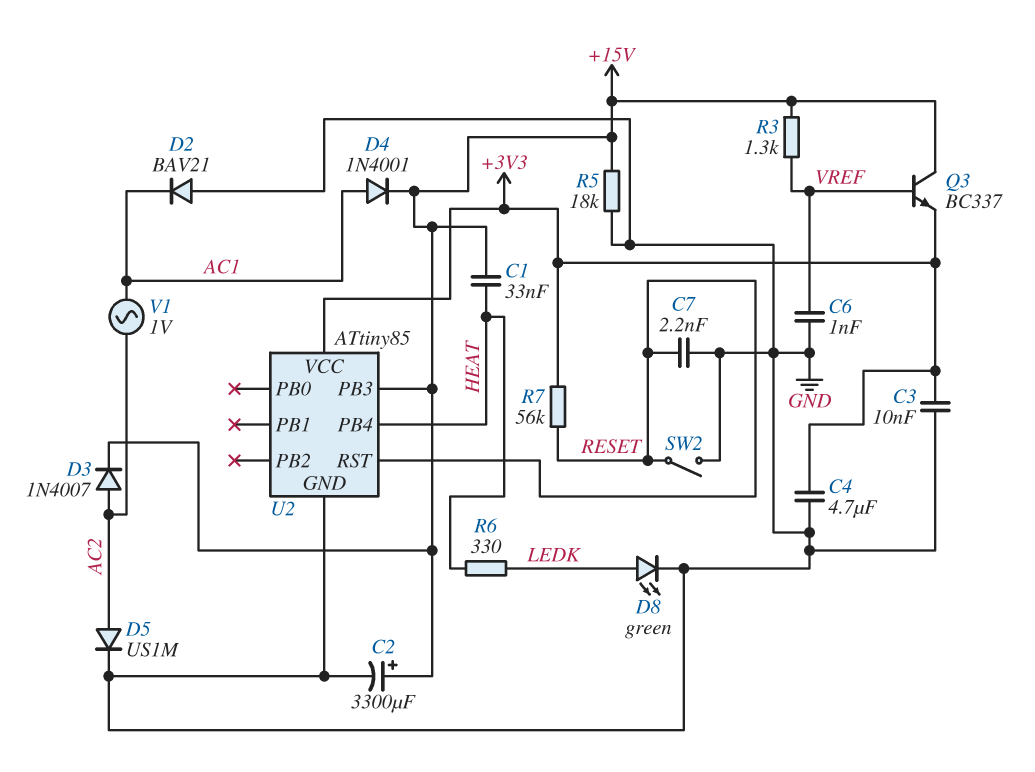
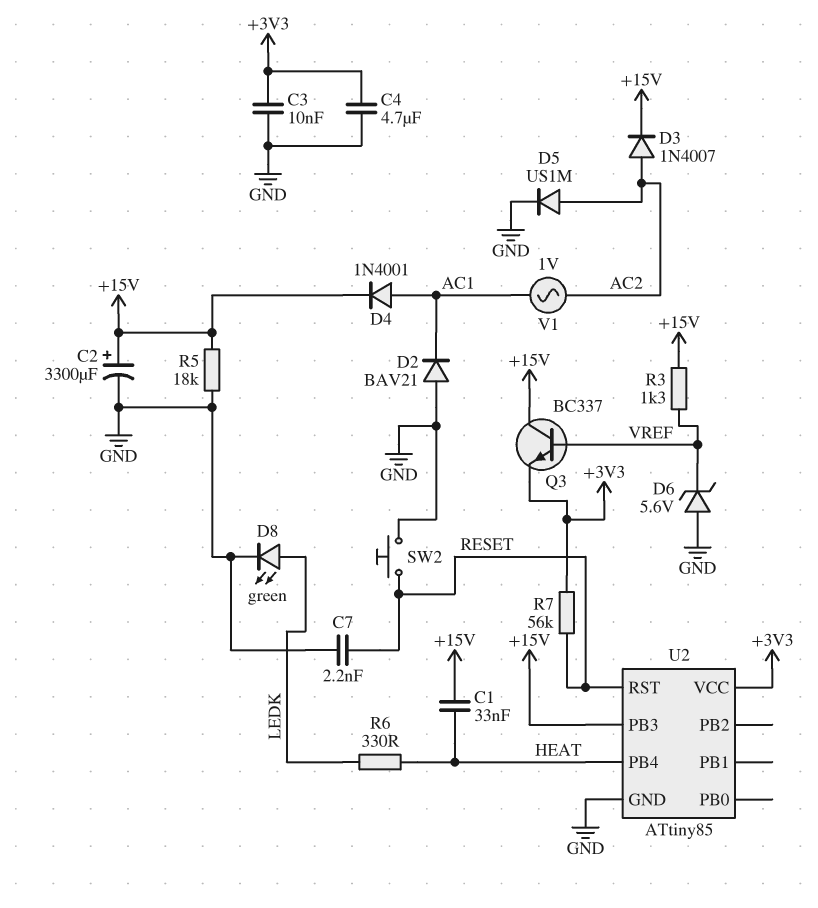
C6: 1nF (GND, VREF) -> none
D6: none -> zener 5.6V (A GND, K VREF)
SW2: switch (GND, RESET) -> button (GND, RESET)

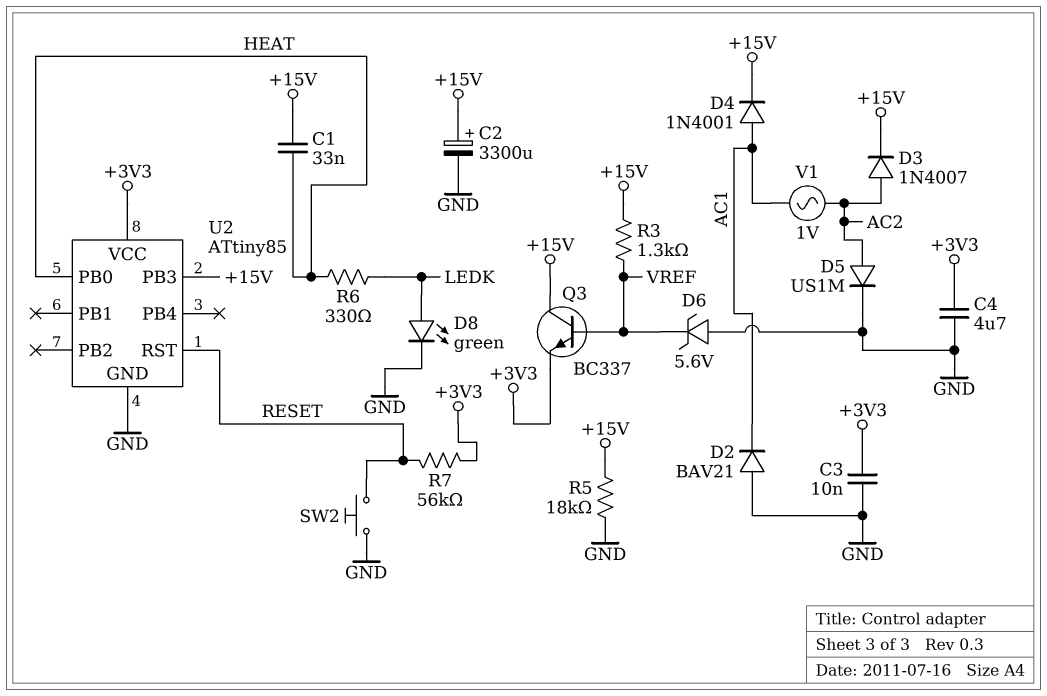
C7: 2.2nF (GND, RESET) -> none
U2 pin PB0: none -> HEAT
U2 pin PB4: HEAT -> none

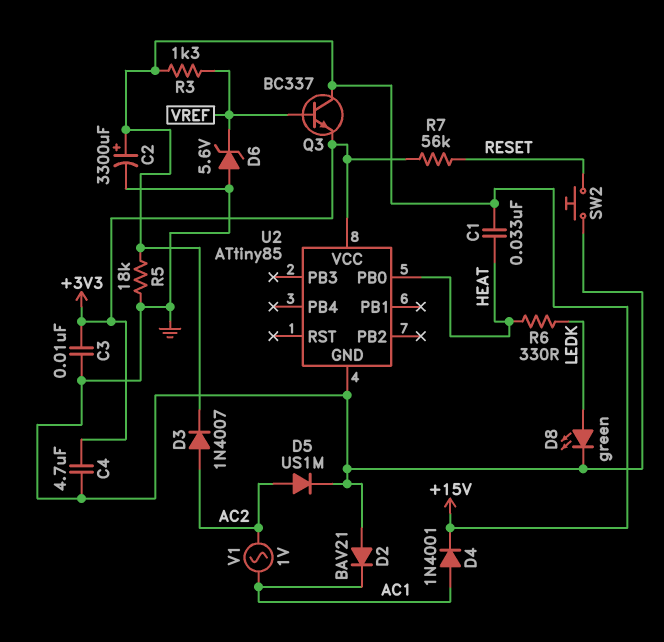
U2 pin PB3: +15V -> none
U2 pin RST: RESET -> none

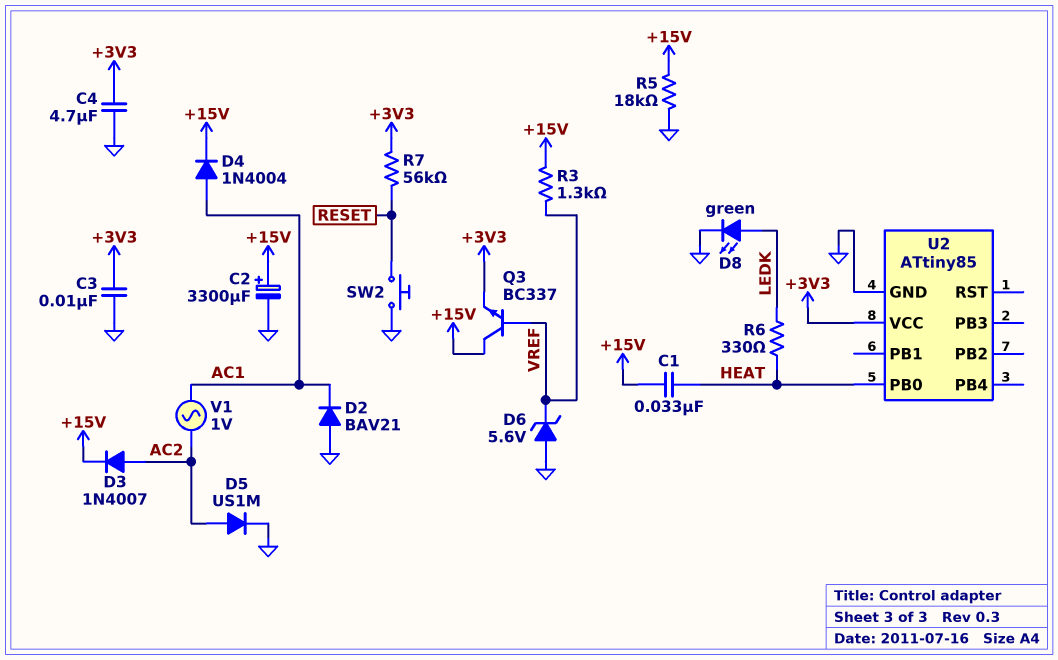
D4: diode 1N4001 (A AC1, K +15V) -> diode 1N4004 (A AC1, K +15V)

